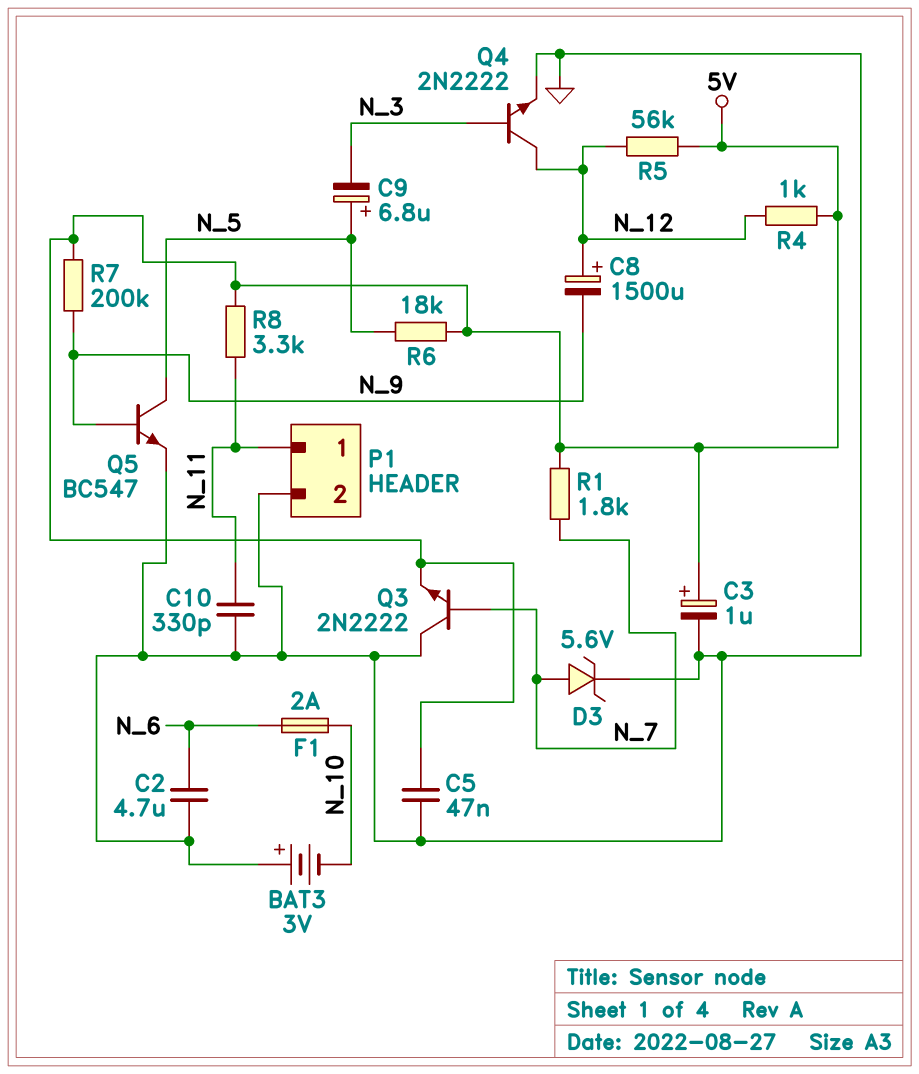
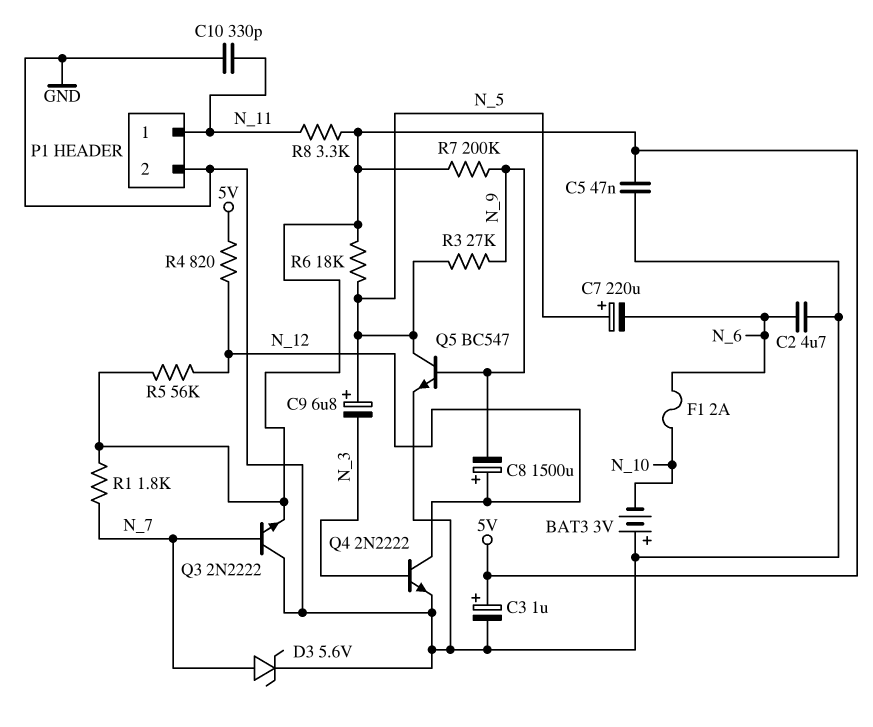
C7: none -> 220uF (plus N_5, minus N_6)
R3: none -> 27k (N_5, N_9)
R4: 1k (5V, N_12) -> 820 (5V, N_12)

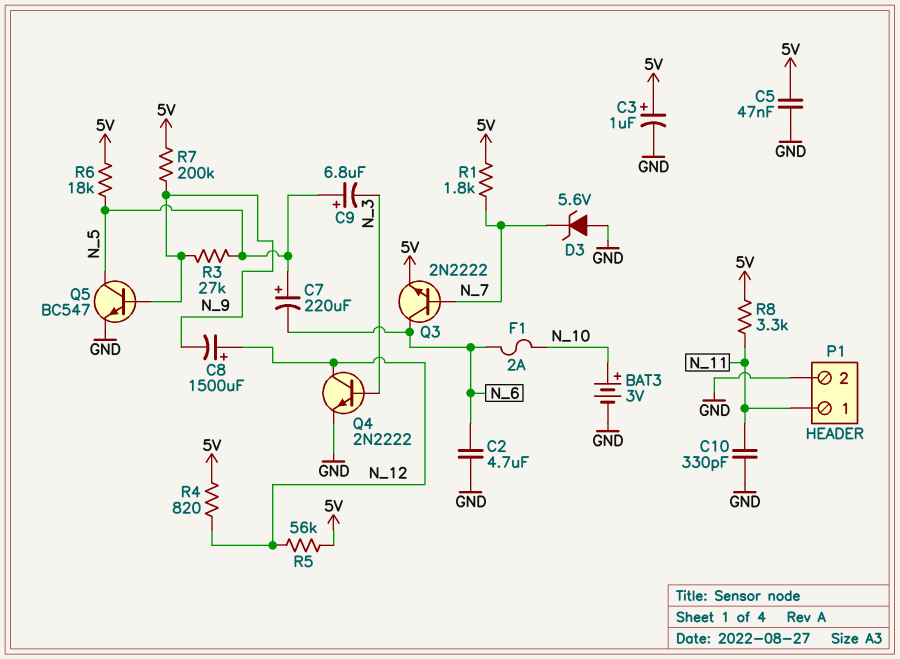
BAT3: 3V (plus GND, minus N_10) -> 3V (plus N_10, minus GND)
D3: zener 5.6V (A N_7, K GND) -> zener 5.6V (A GND, K N_7)
Q3: NPN 2N2222 (B N_7, C GND, E 5V) -> NPN 2N2222 (B N_7, C N_6, E 5V)

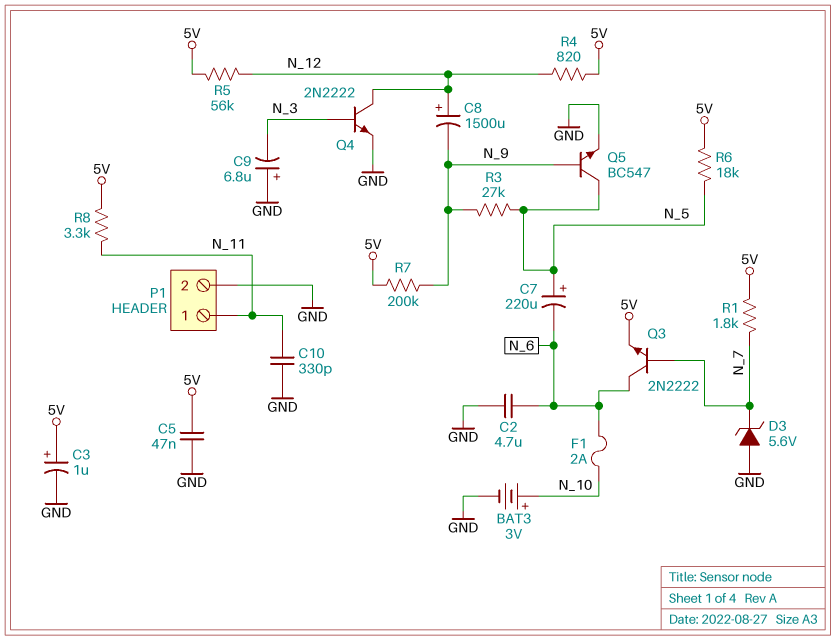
C9: 6.8uF (plus N_5, minus N_3) -> 6.8uF (plus GND, minus N_3)

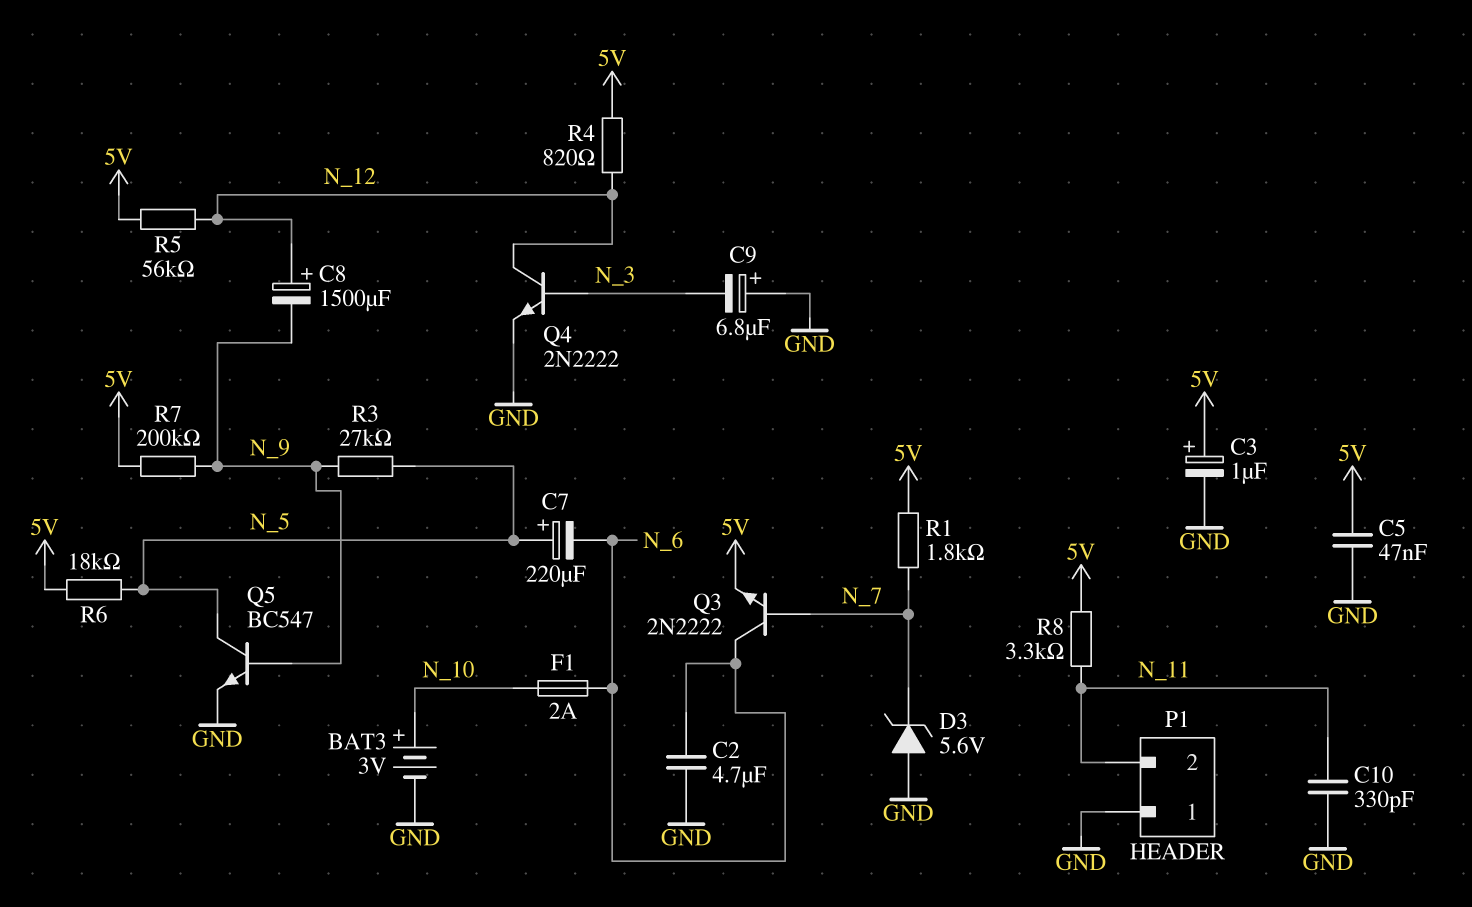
P1 pin 1: N_11 -> GND
P1 pin 2: GND -> N_11

